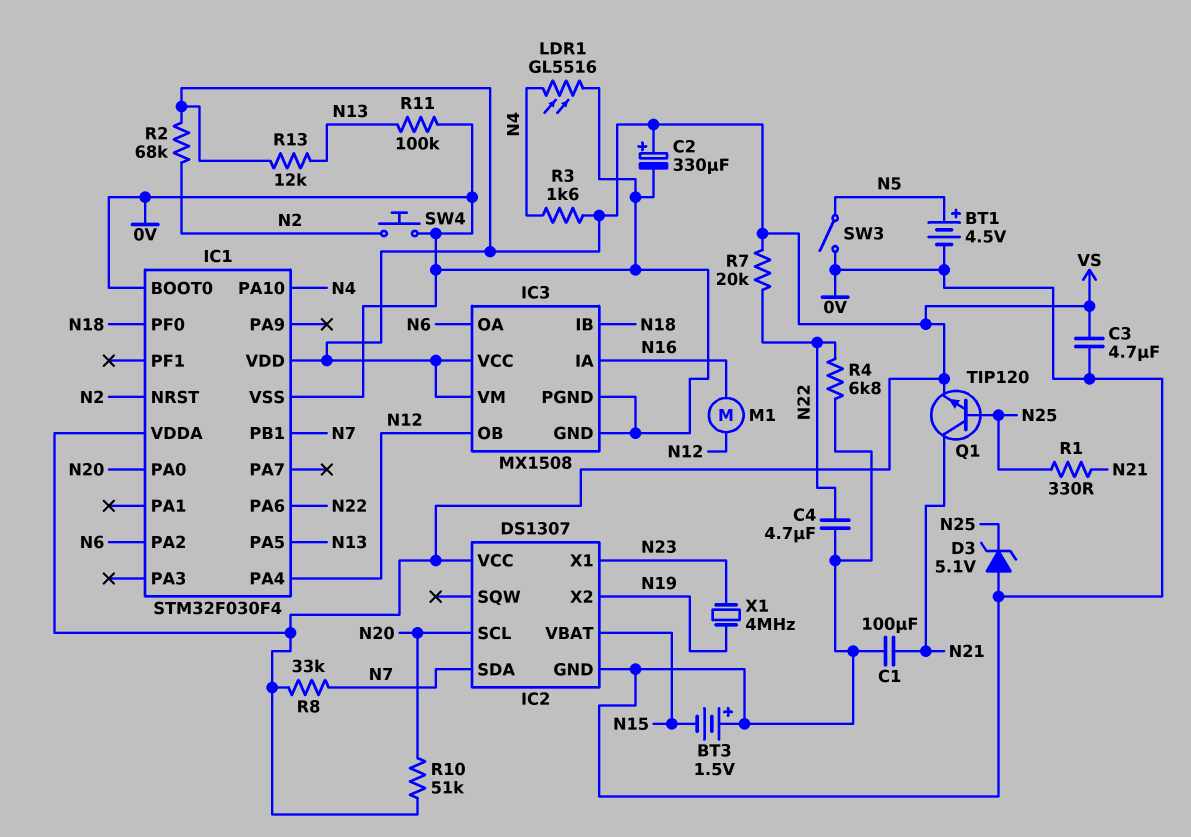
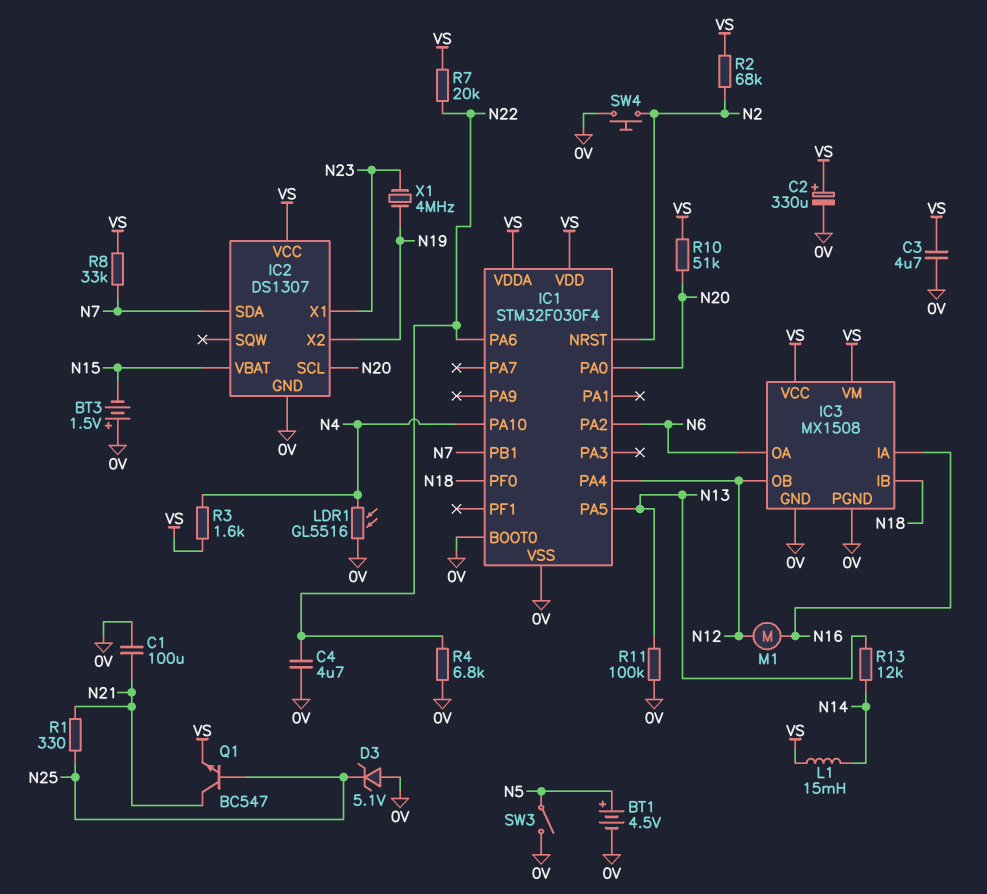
L1: none -> 15mH (N14, VS)
Q1: NPN TIP120 (B N25, C N21, E VS) -> NPN BC547 (B N25, C N21, E VS)
R13: 12k (N13, VS) -> 12k (N13, N14)

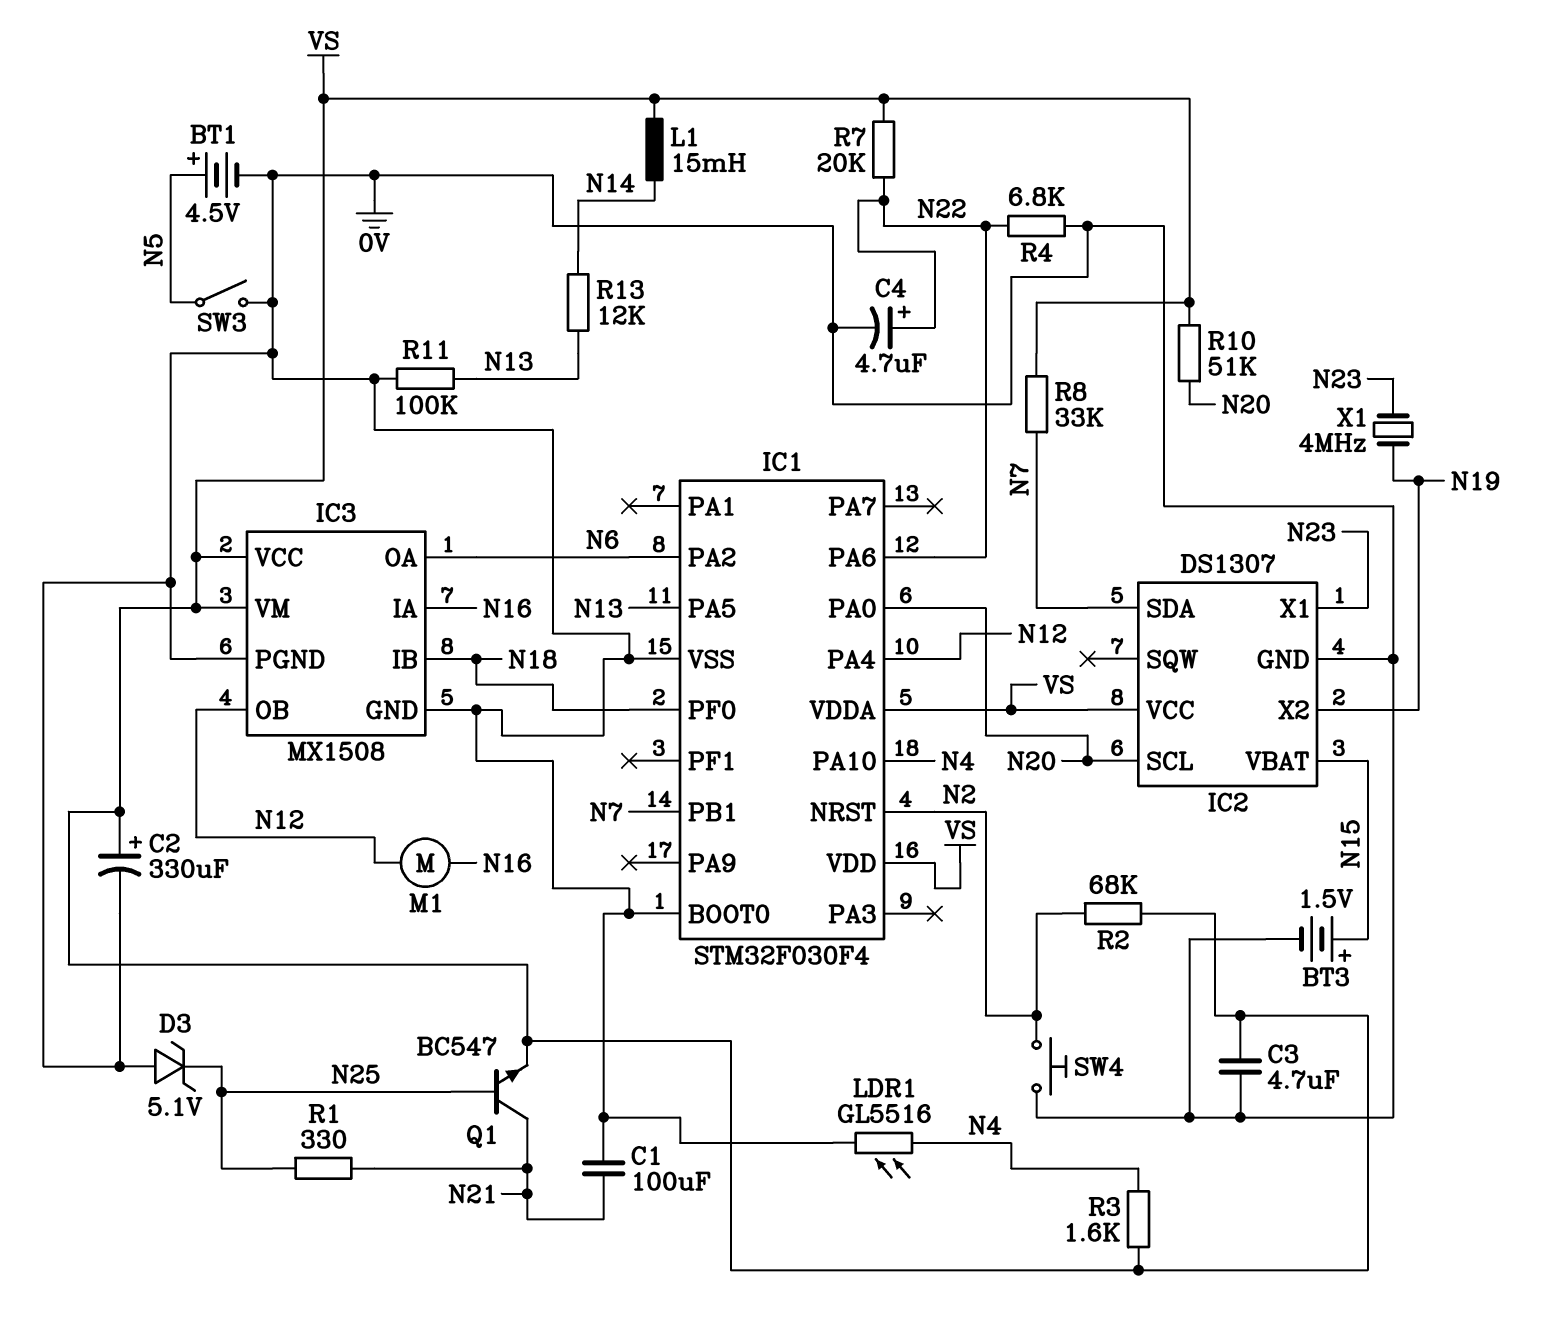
BT3: 1.5V (plus 0V, minus N15) -> 1.5V (plus N15, minus 0V)
C4: 4.7uF (0V, N22) -> 4.7uF (plus N22, minus 0V)

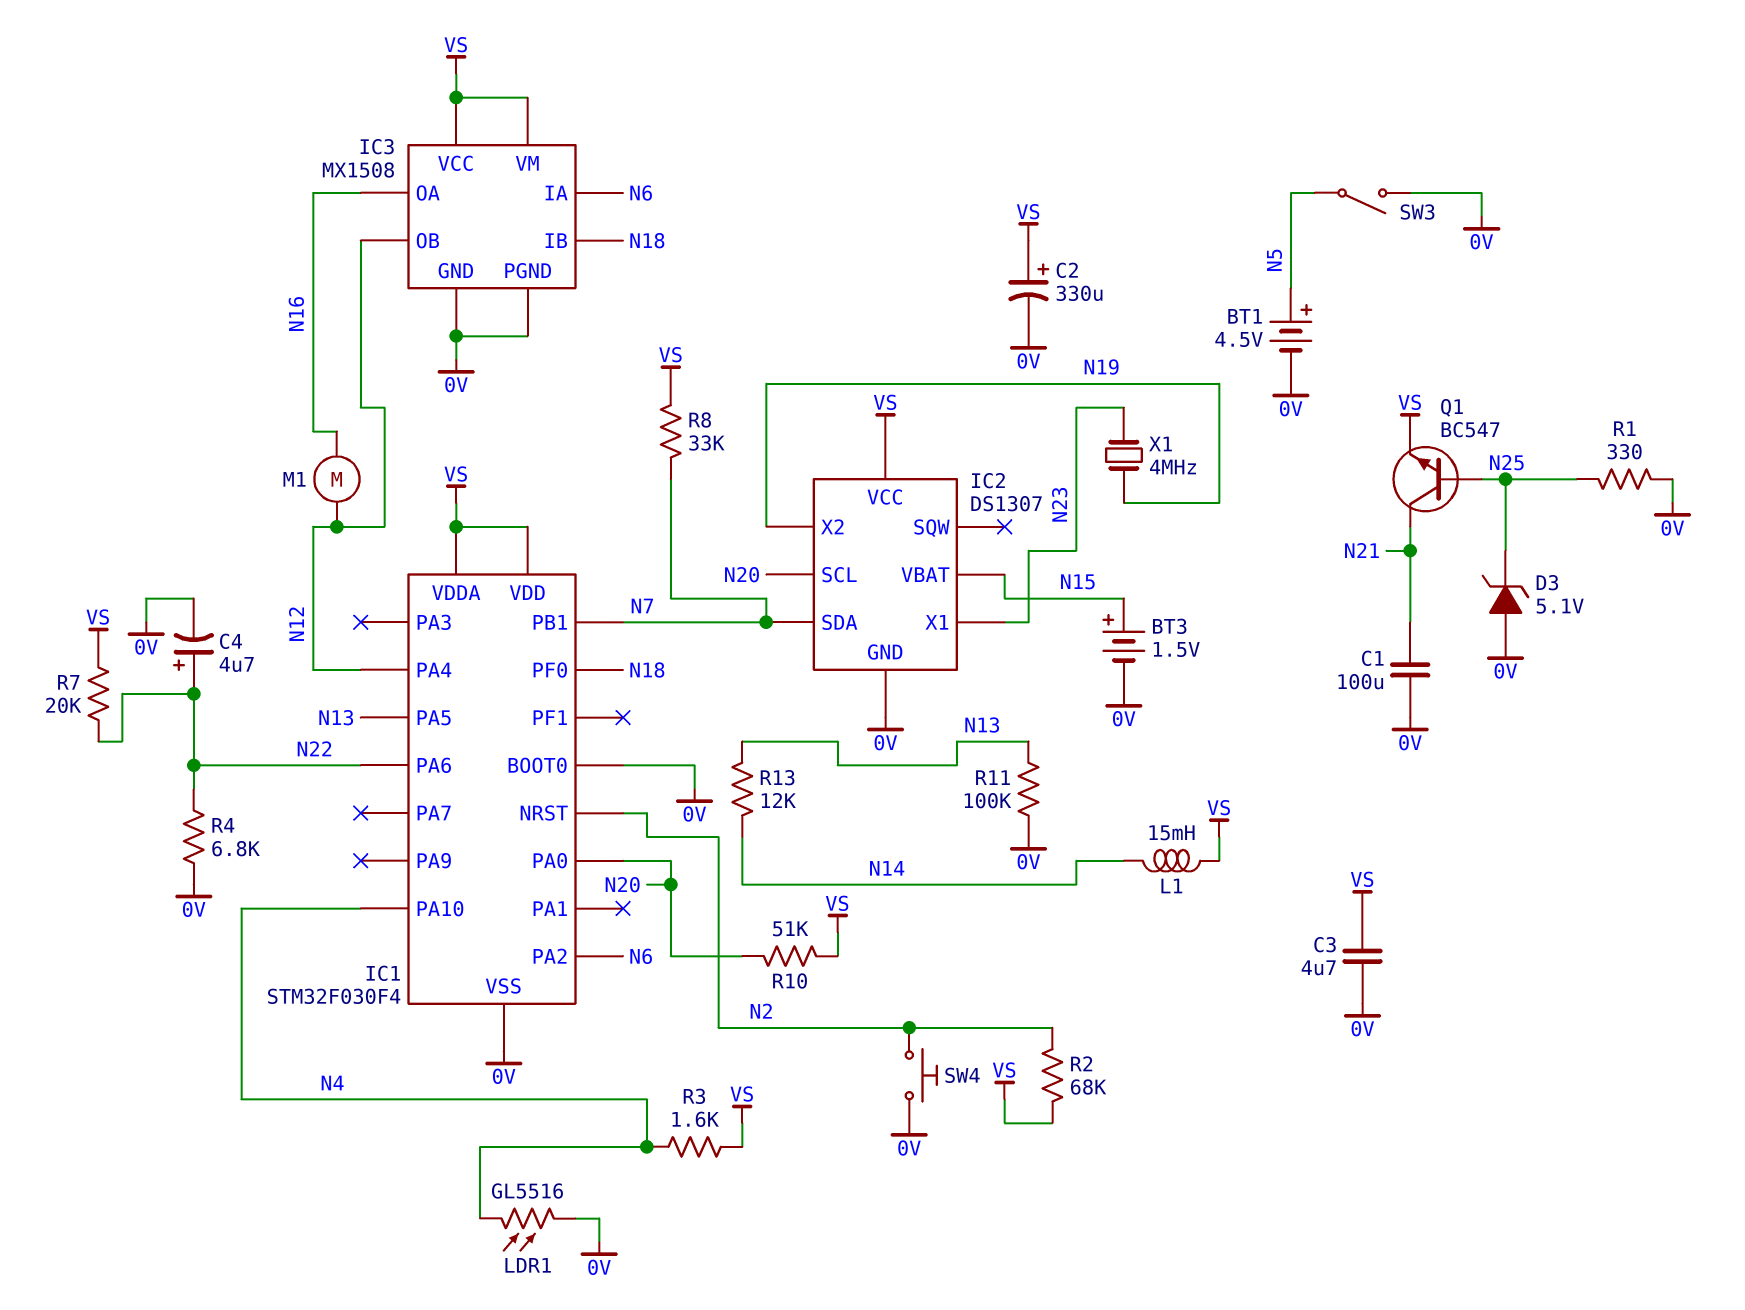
IC3 pin IA: N16 -> N6
IC3 pin OA: N6 -> N16
R1: 330 (N21, N25) -> 330 (0V, N25)

